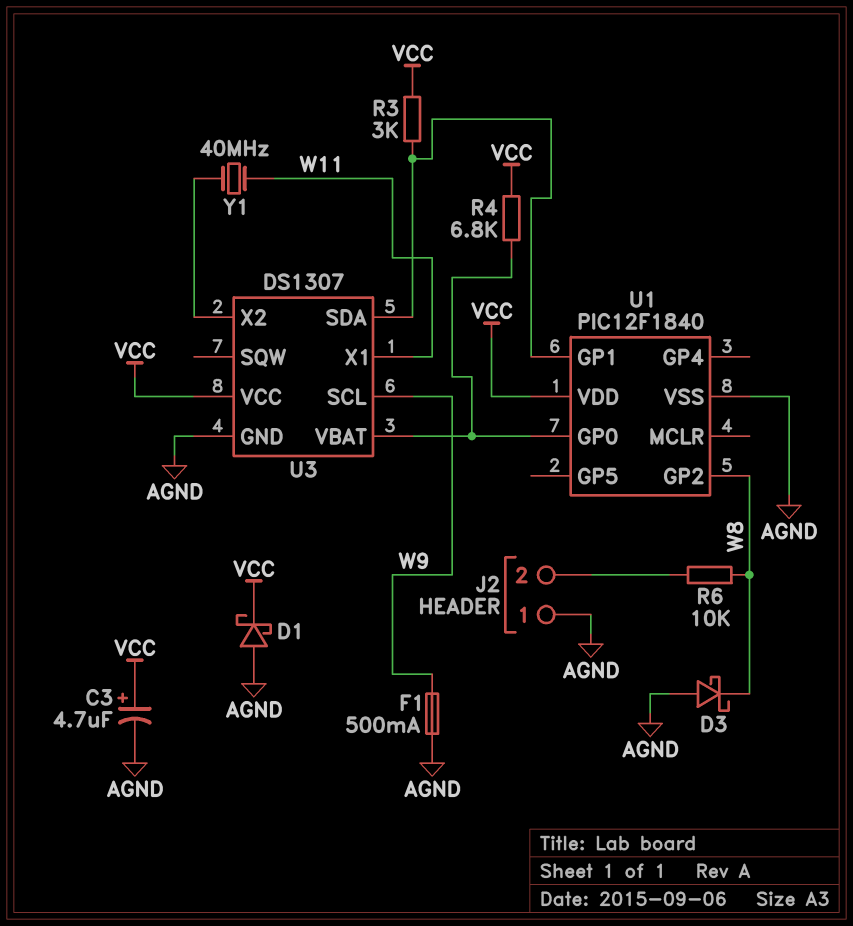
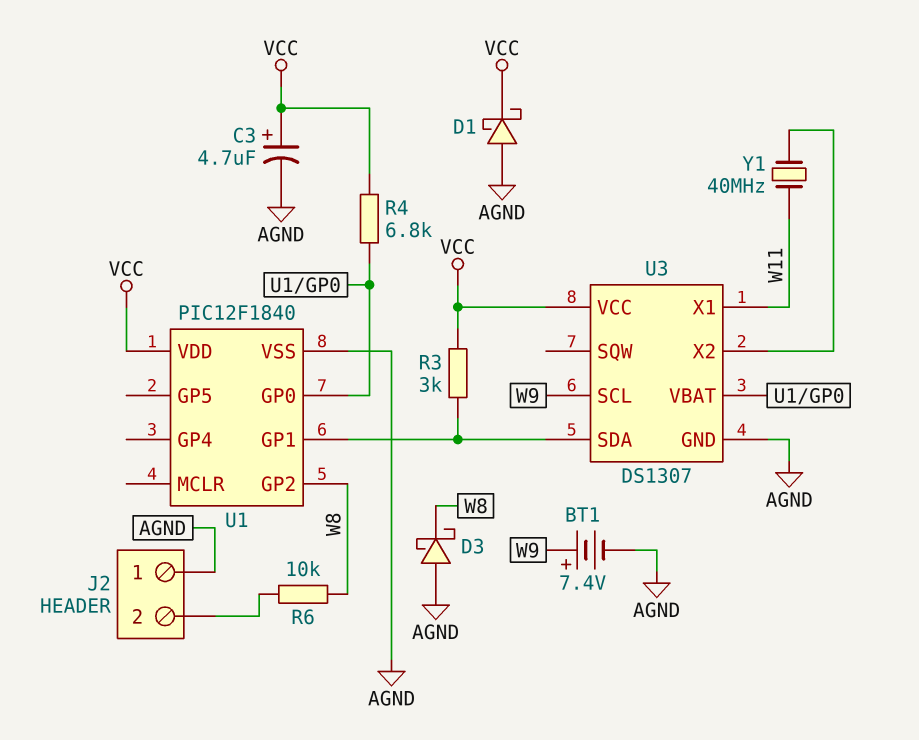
BT1: none -> 7.4V (plus W9, minus AGND)
F1: 500mA (AGND, W9) -> none

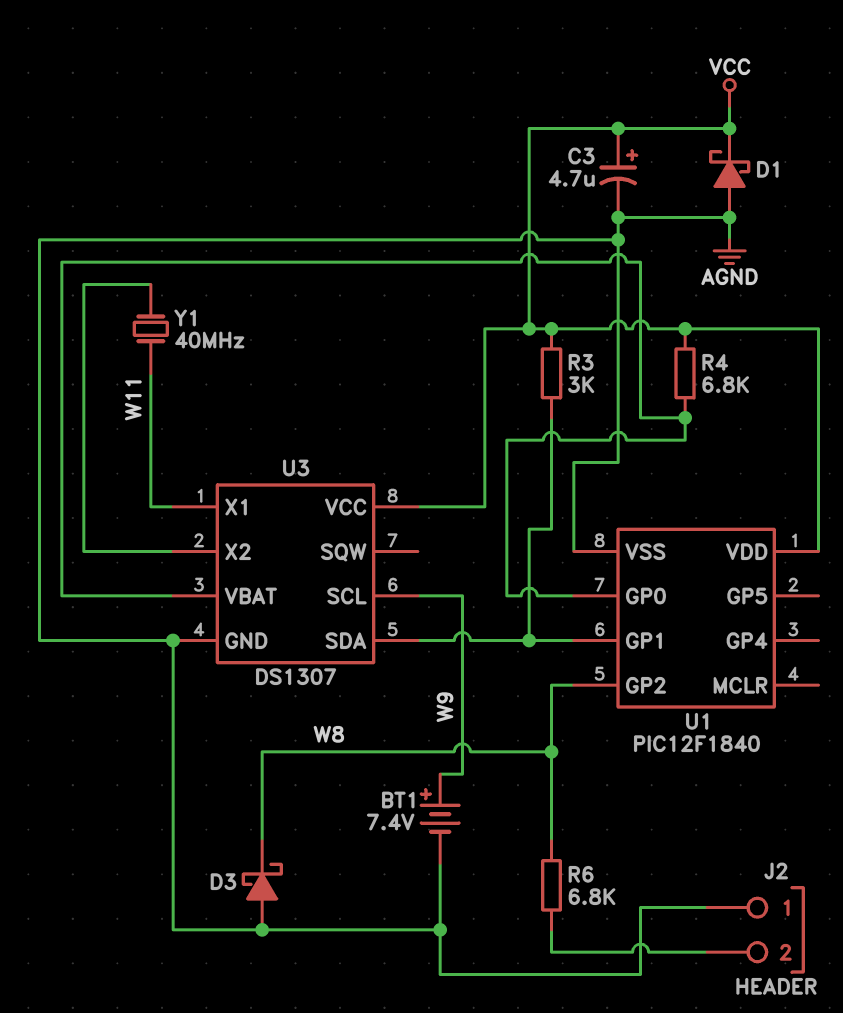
R6: 10k (J2/2, W8) -> 6.8k (J2/2, W8)

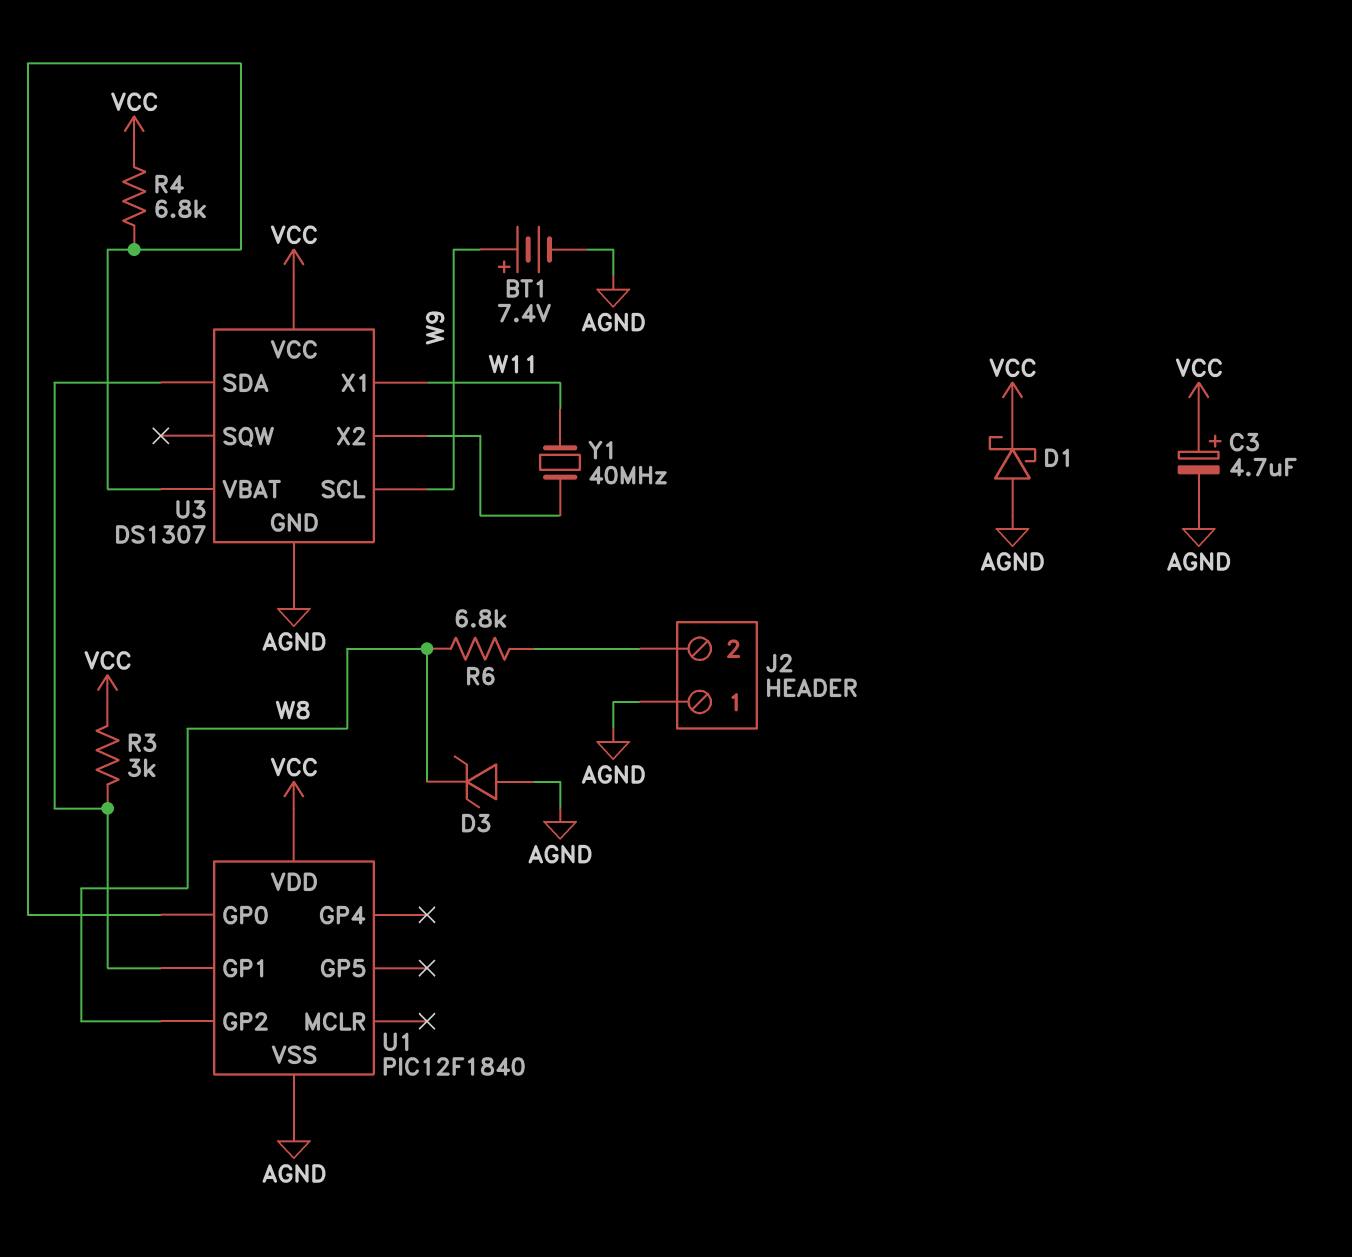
D3: schottky (A AGND, K W8) -> zener (A AGND, K W8)

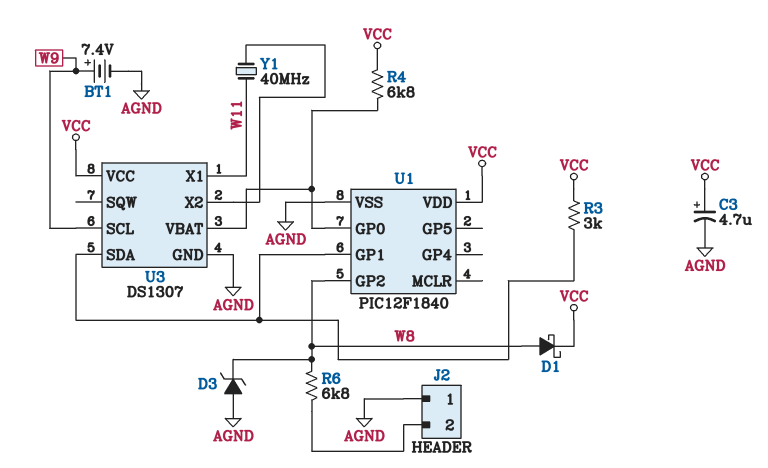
D1: schottky (A AGND, K VCC) -> schottky (A W8, K VCC)

